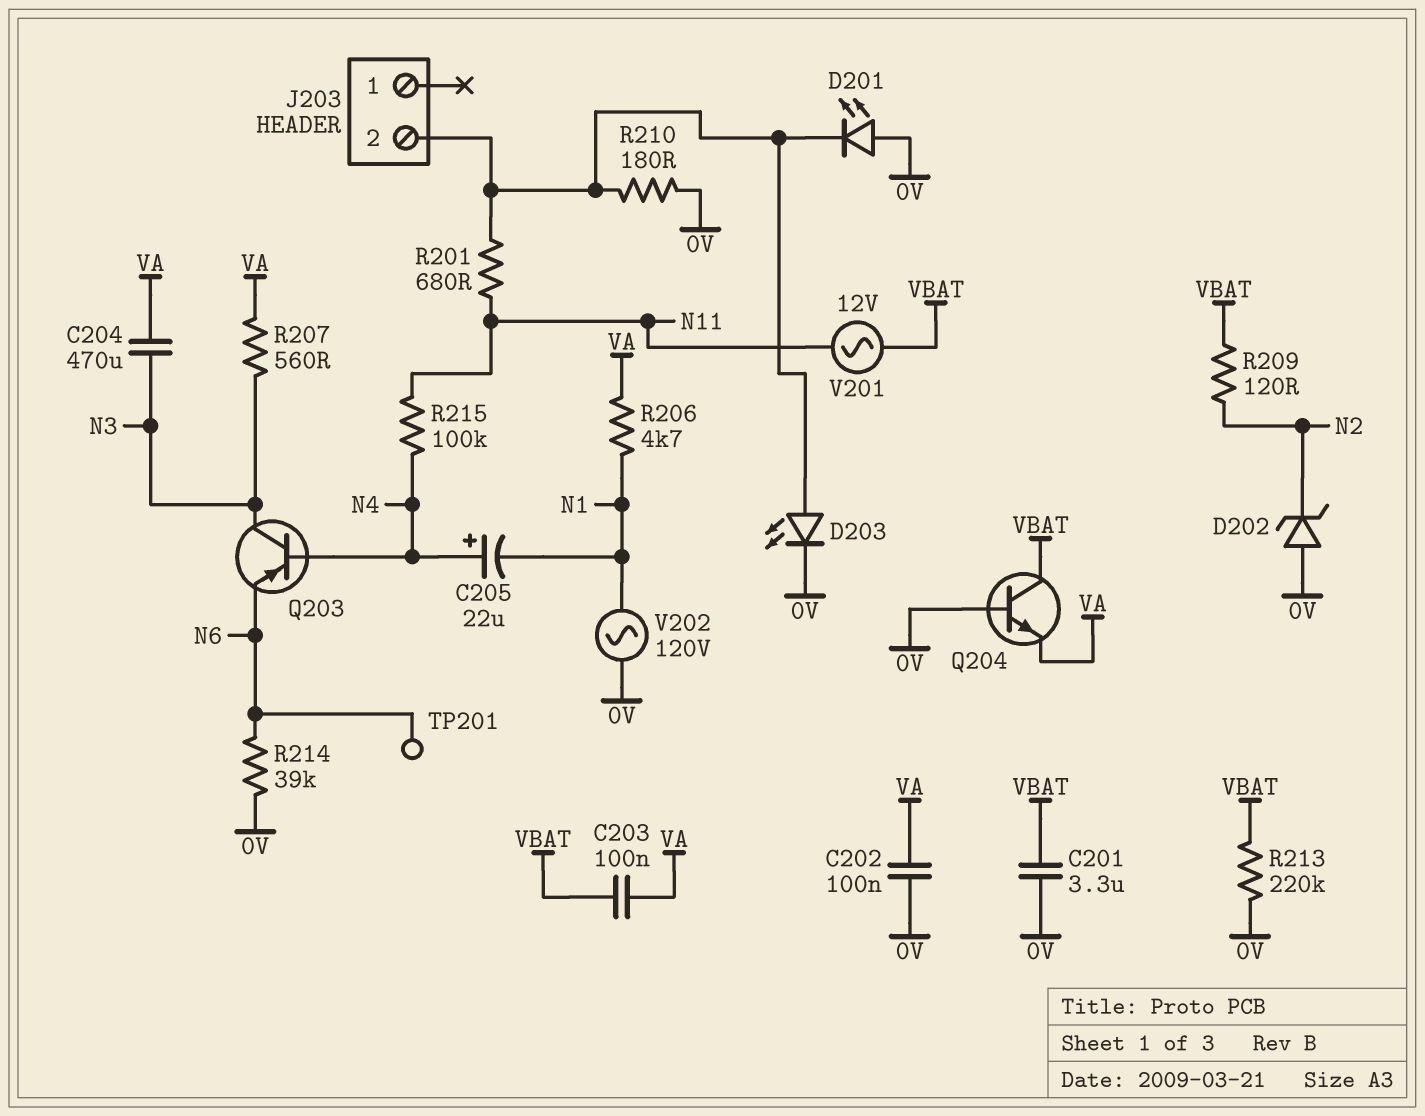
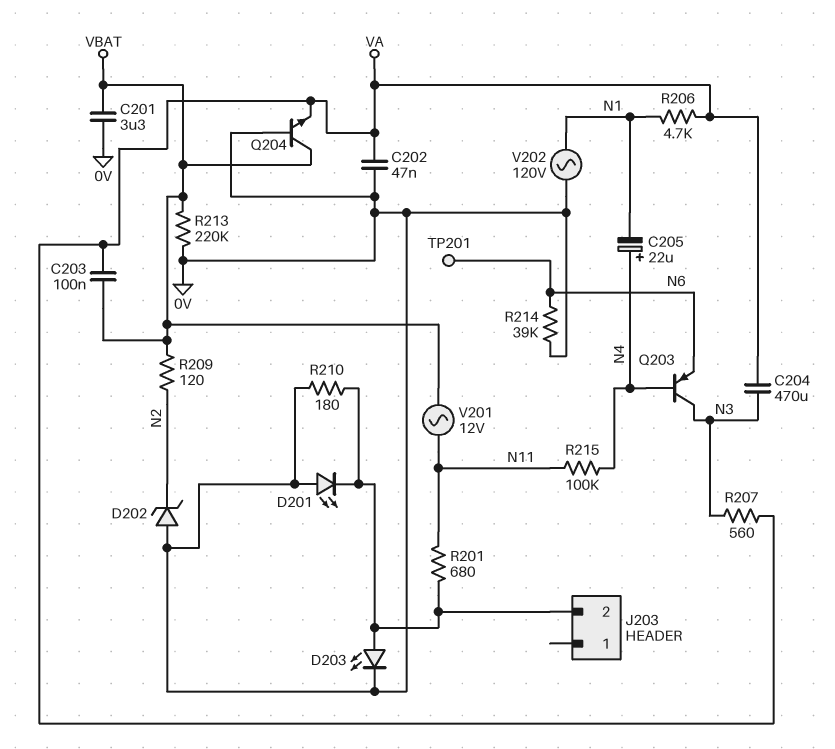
C202: 100nF (0V, VA) -> 47nF (0V, VA)

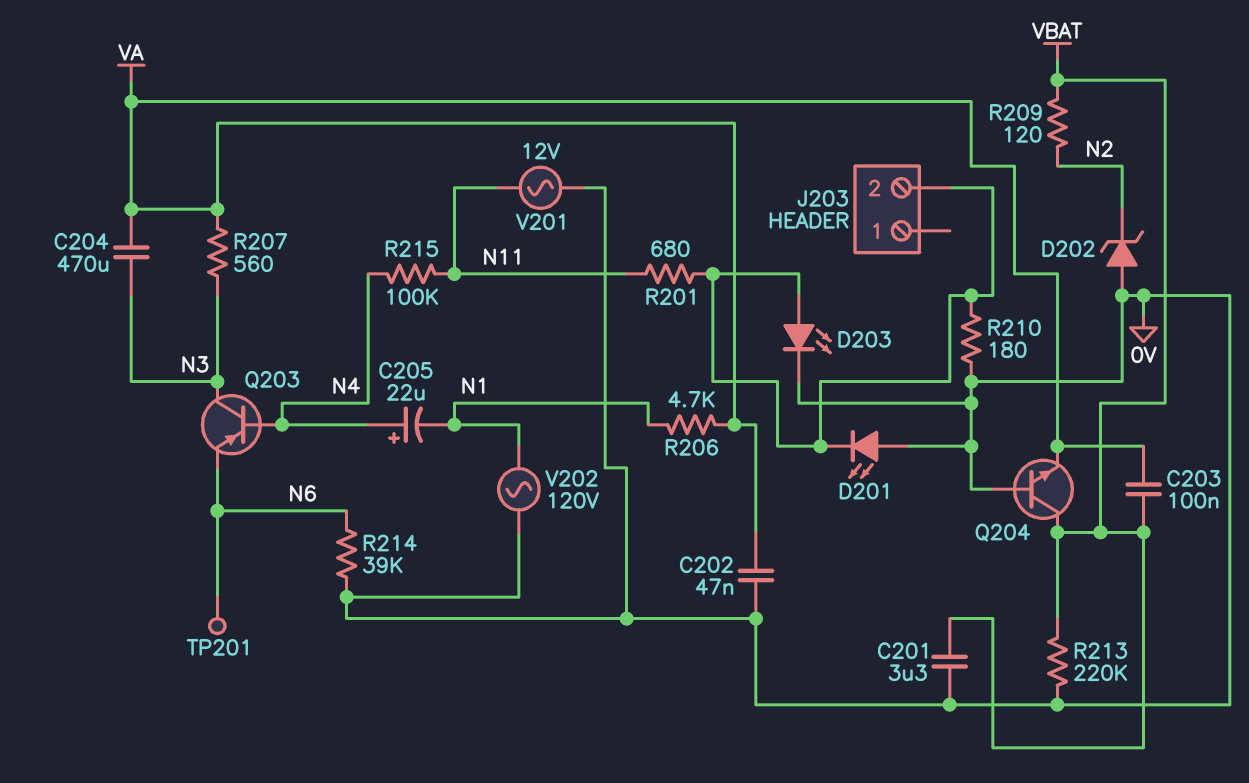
V201: AC 12V (N11, VBAT) -> AC 12V (0V, N11)

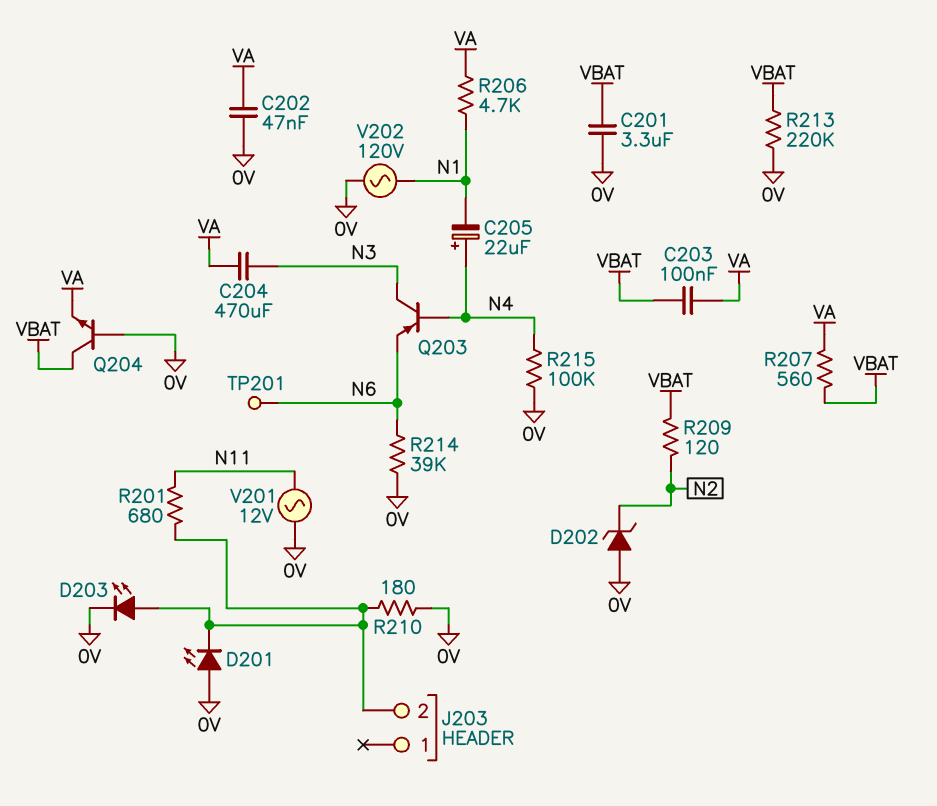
R207: 560 (N3, VA) -> 560 (VA, VBAT)
R215: 100k (N4, N11) -> 100k (0V, N4)

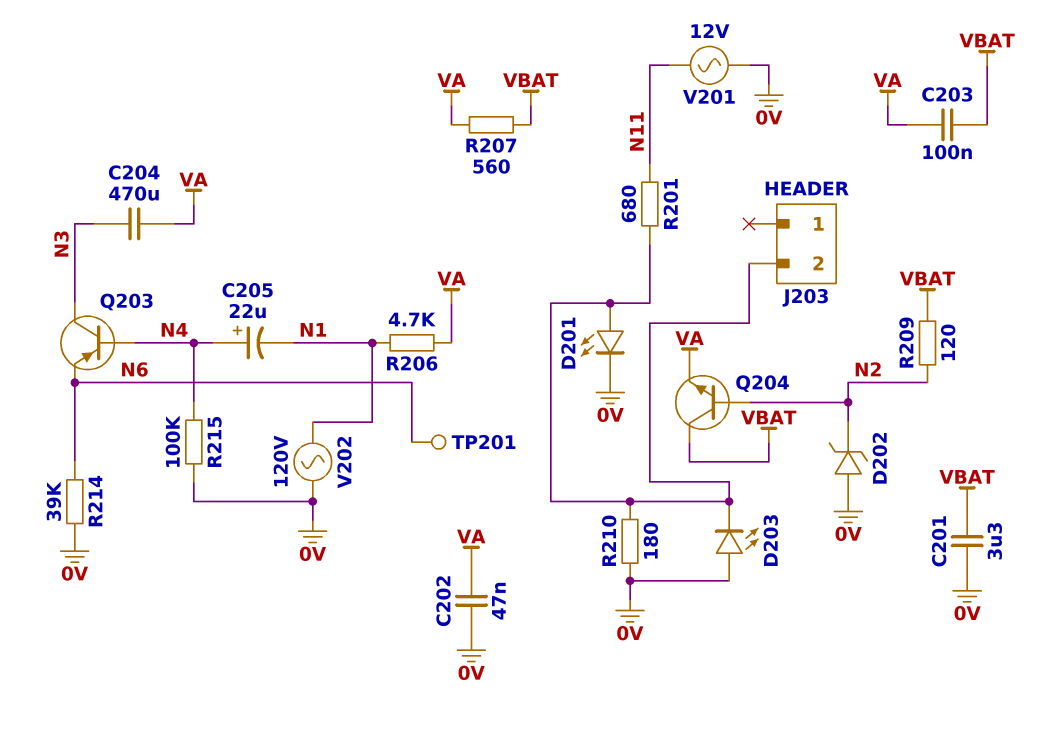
D201: LED (A 0V, K J203/2) -> LED (A J203/2, K 0V)
D203: LED (A J203/2, K 0V) -> LED (A 0V, K J203/2)
Q204: NPN (B 0V, C VBAT, E VA) -> NPN (B N2, C VBAT, E VA)
R213: 220k (0V, VBAT) -> none

